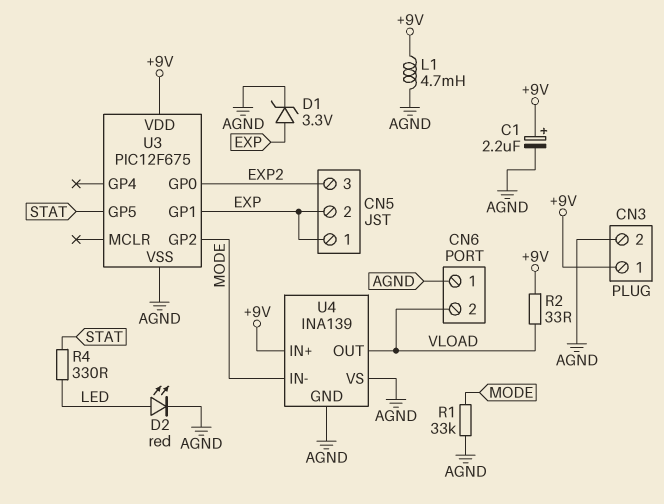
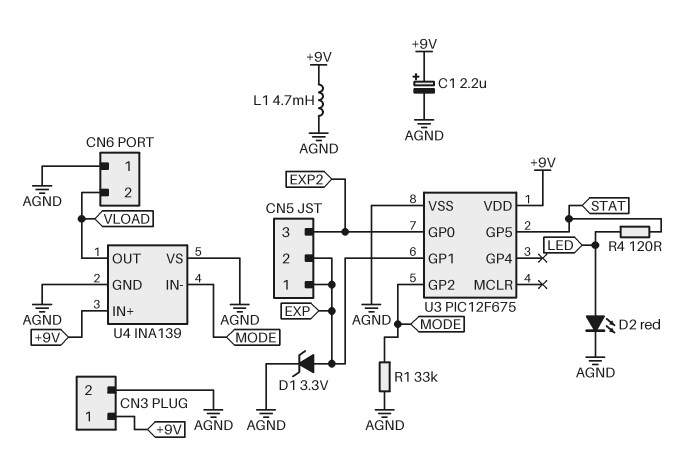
R2: 33 (+9V, VLOAD) -> none
R4: 330 (LED, STAT) -> 120 (LED, STAT)

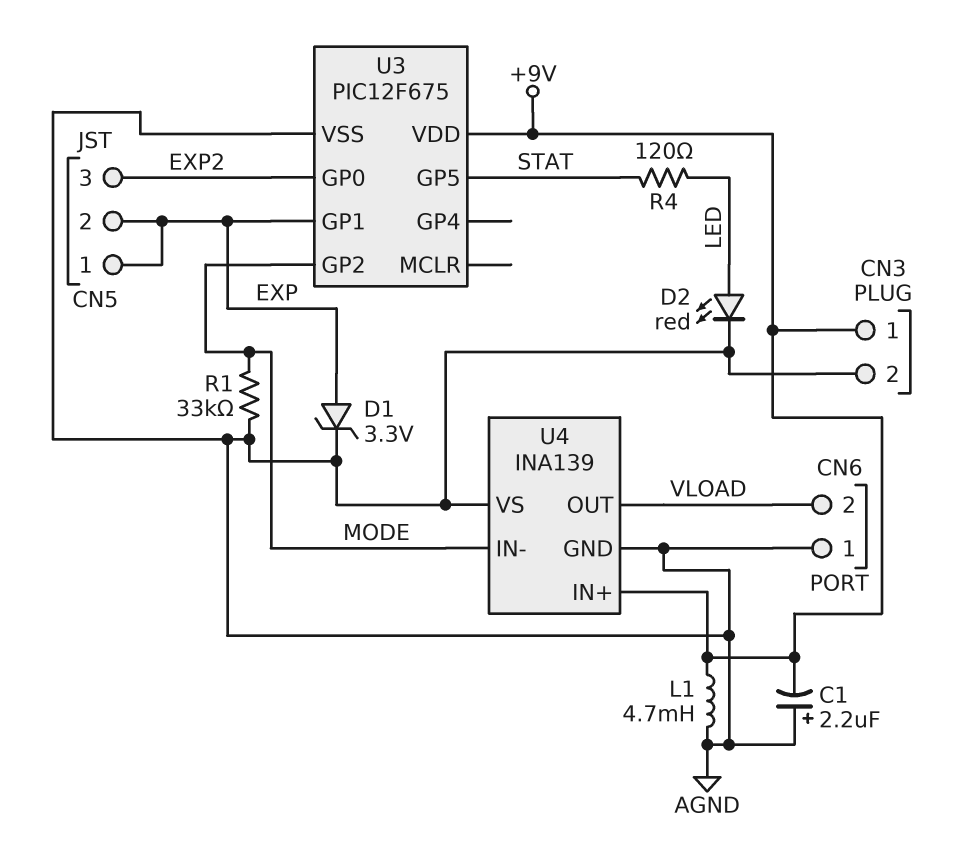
C1: 2.2uF (plus +9V, minus AGND) -> 2.2uF (plus AGND, minus +9V)

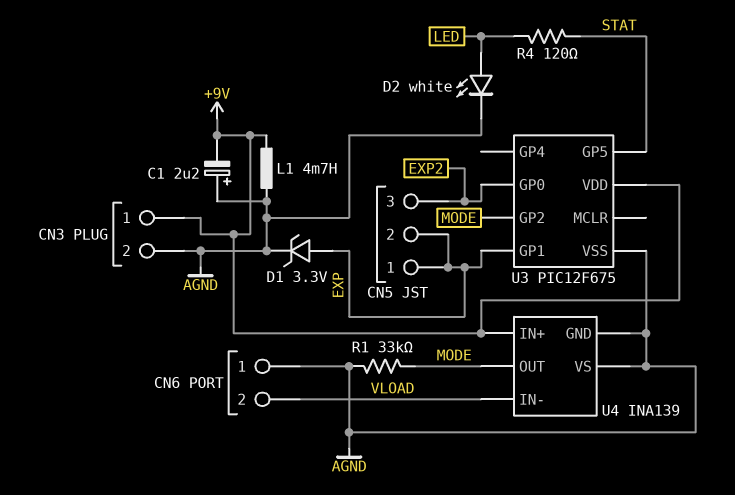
D2: LED red (A LED, K AGND) -> LED white (A LED, K AGND)
U4 pin IN-: MODE -> VLOAD
U4 pin OUT: VLOAD -> MODE

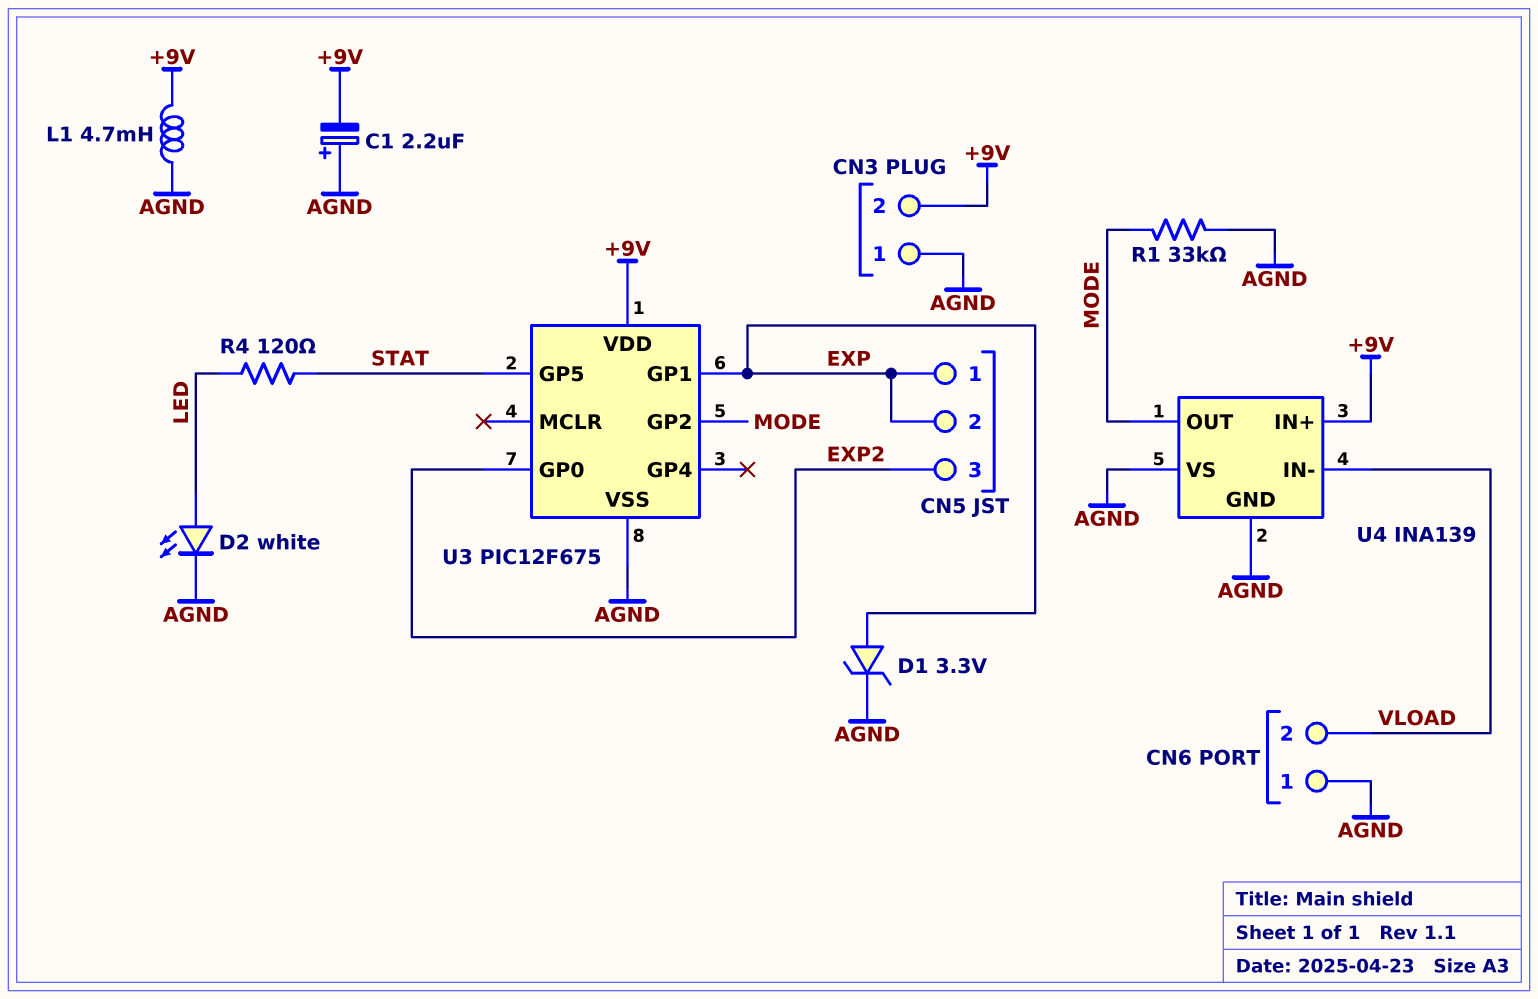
CN3 pin 1: +9V -> AGND
CN3 pin 2: AGND -> +9V

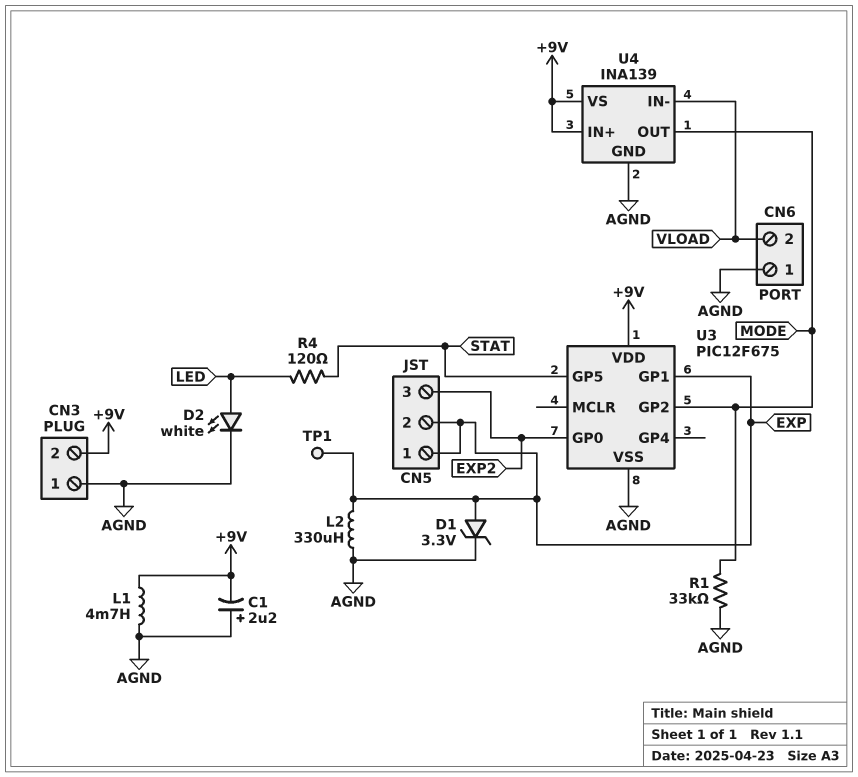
L2: none -> 330uH (AGND, EXP)
TP1: none -> test point (EXP)
U4 pin VS: AGND -> +9V

